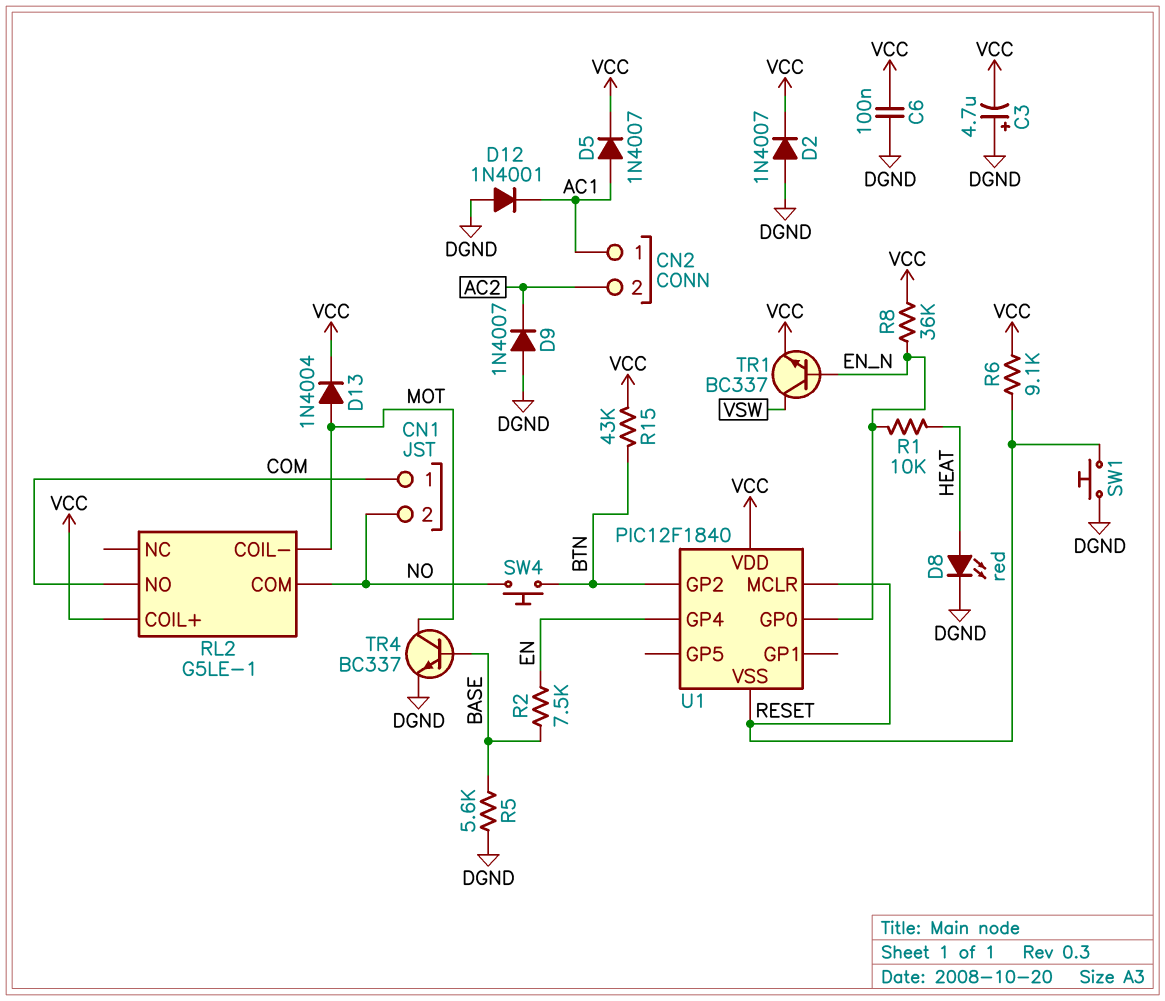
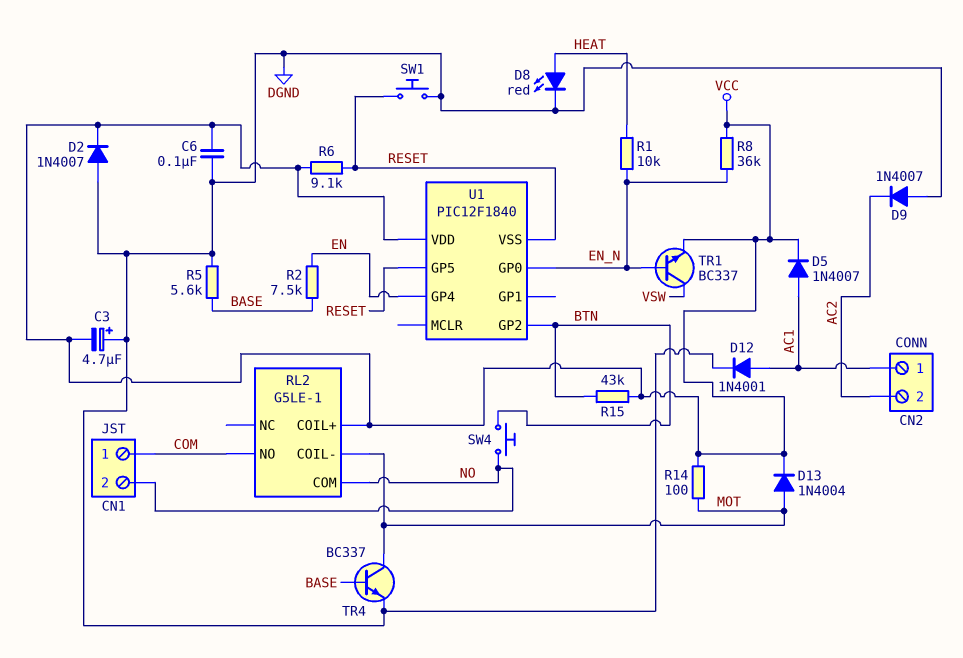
D12: diode 1N4001 (A DGND, K AC1) -> diode 1N4001 (A AC1, K DGND)
R14: none -> 100 (MOT, VCC)
U1 pin GP5: none -> RESET
U1 pin MCLR: RESET -> none

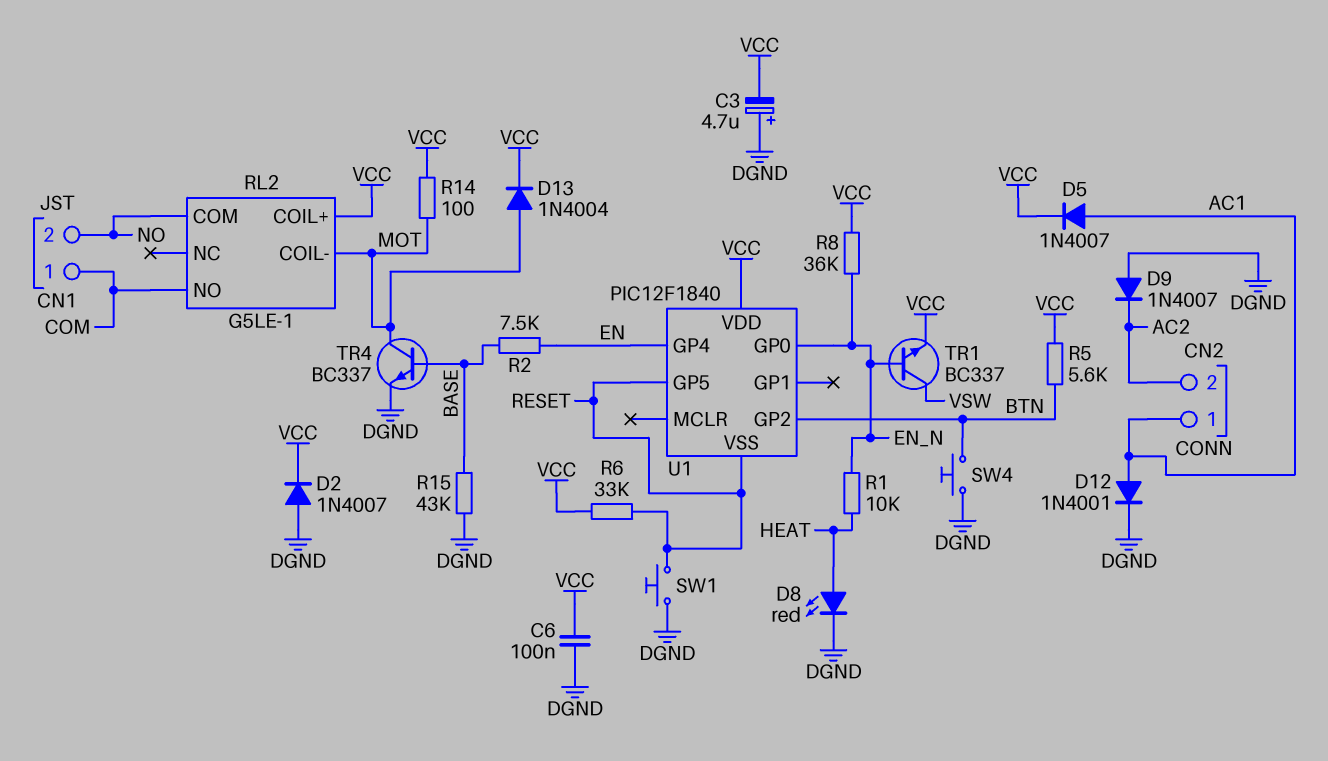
R5: 5.6k (BASE, DGND) -> 5.6k (BTN, VCC)
R6: 9.1k (RESET, VCC) -> 33k (RESET, VCC)
R15: 43k (BTN, VCC) -> 43k (BASE, DGND)
SW4: button (BTN, NO) -> button (BTN, DGND)

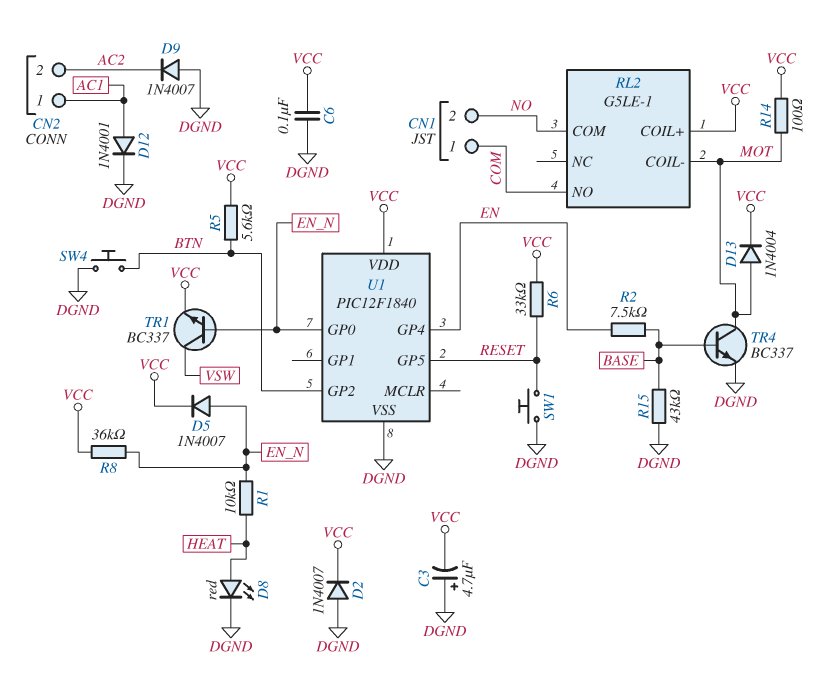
D5: diode 1N4007 (A AC1, K VCC) -> diode 1N4007 (A EN_N, K VCC)
U1 pin VSS: RESET -> DGND

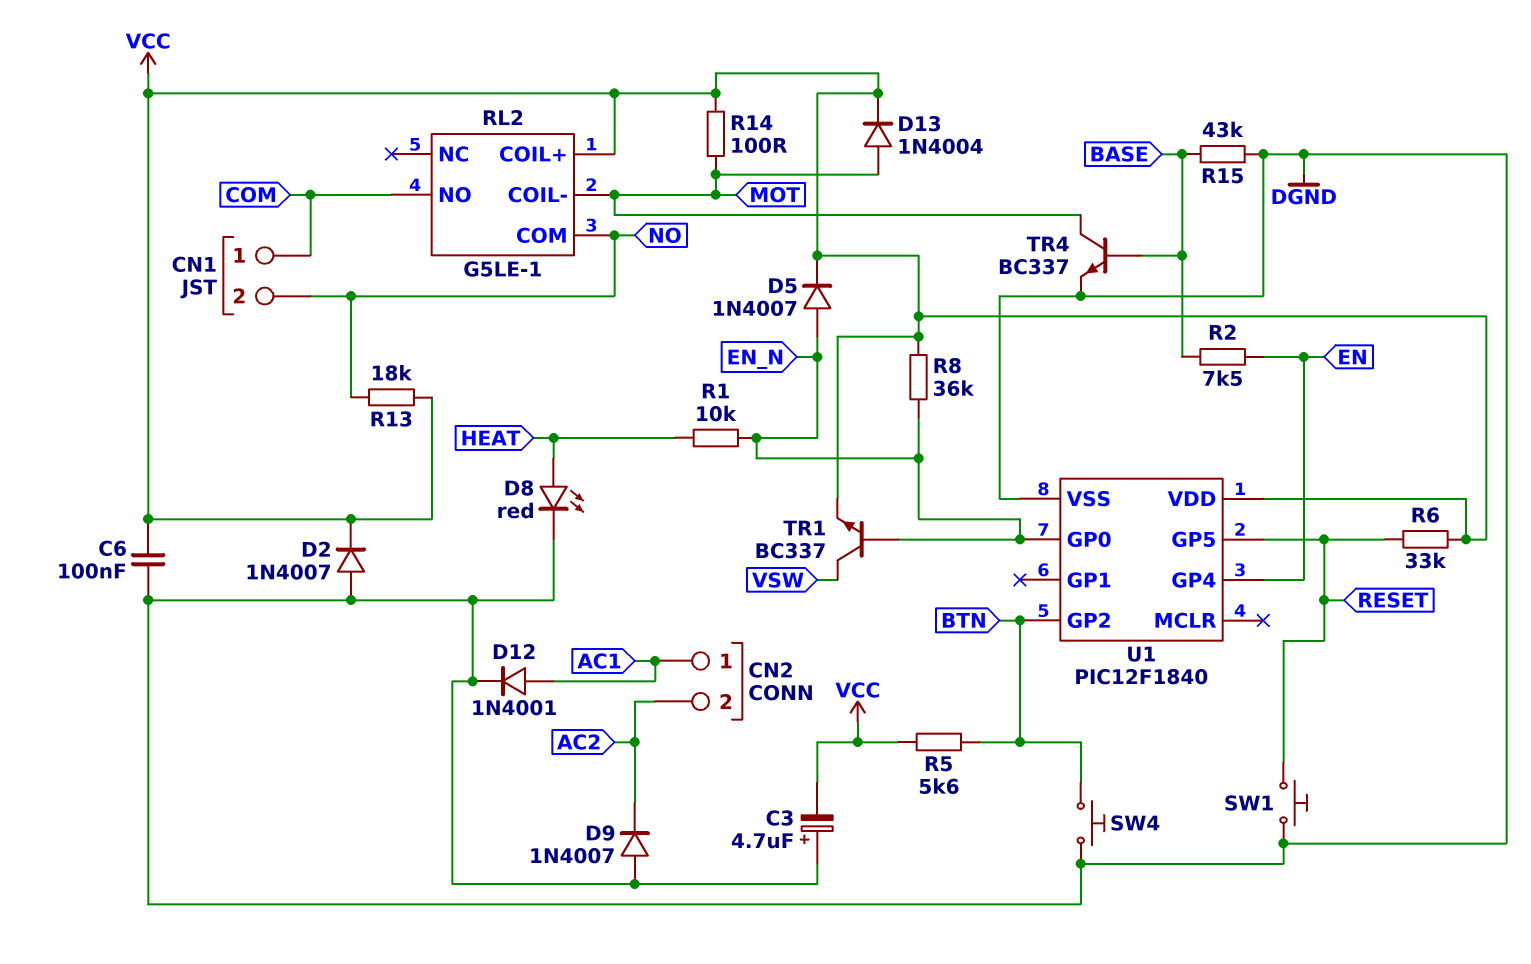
R13: none -> 18k (NO, VCC)

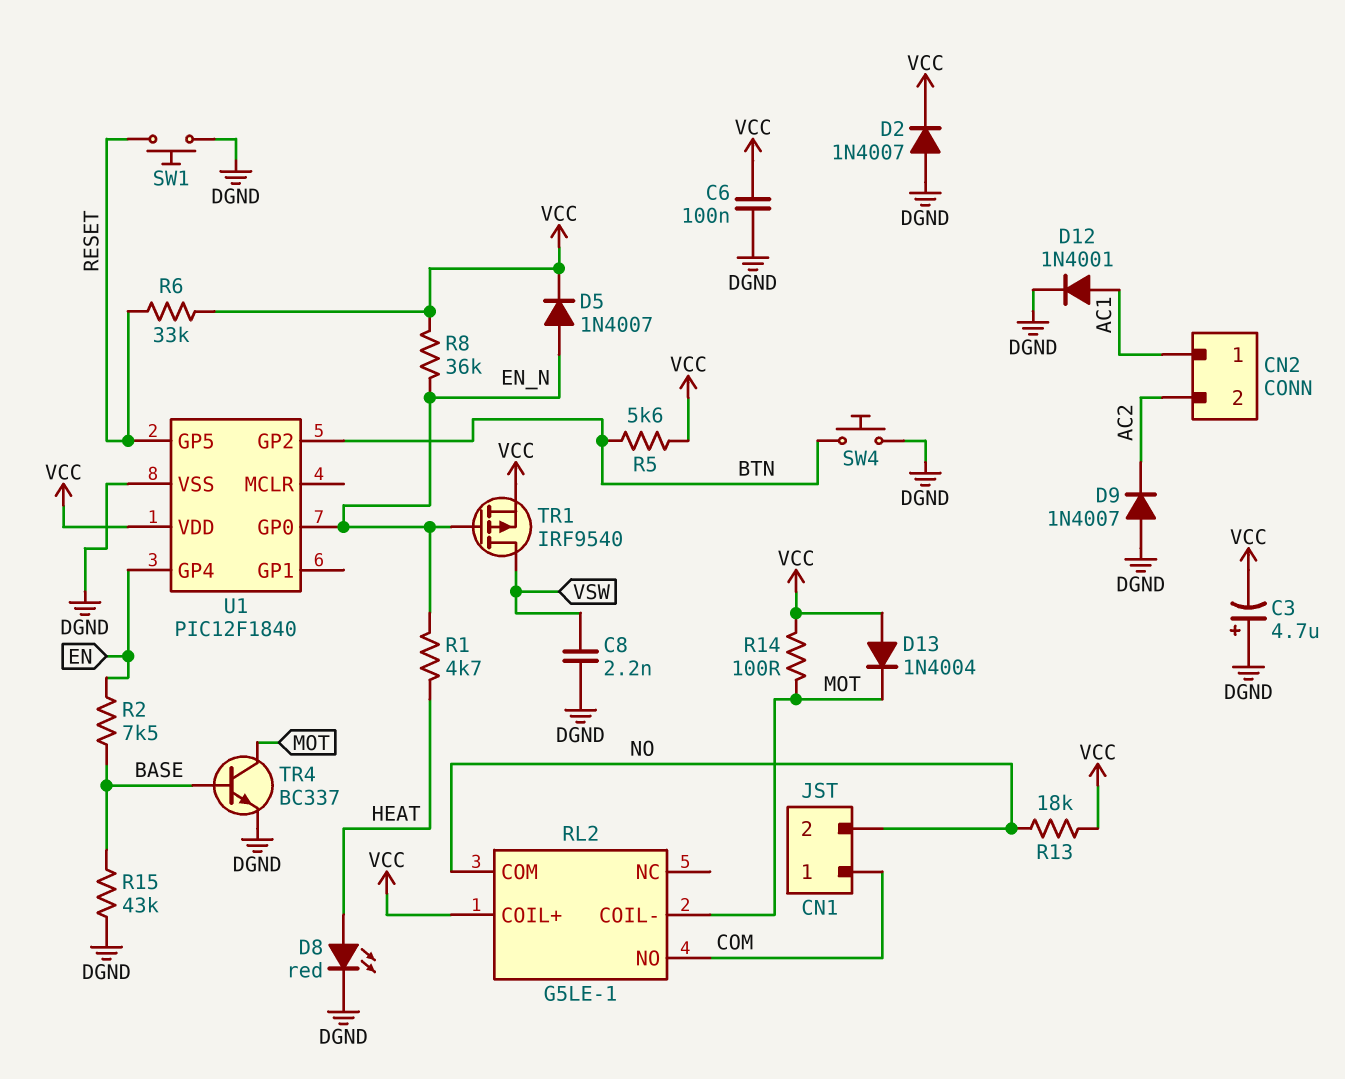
C8: none -> 2.2nF (DGND, VSW)
D13: diode 1N4004 (A MOT, K VCC) -> diode 1N4004 (A VCC, K MOT)
R1: 10k (EN_N, HEAT) -> 4.7k (EN_N, HEAT)
TR1: NPN BC337 (B EN_N, C VSW, E VCC) -> PMOS IRF9540 (G EN_N, D VSW, S VCC)

